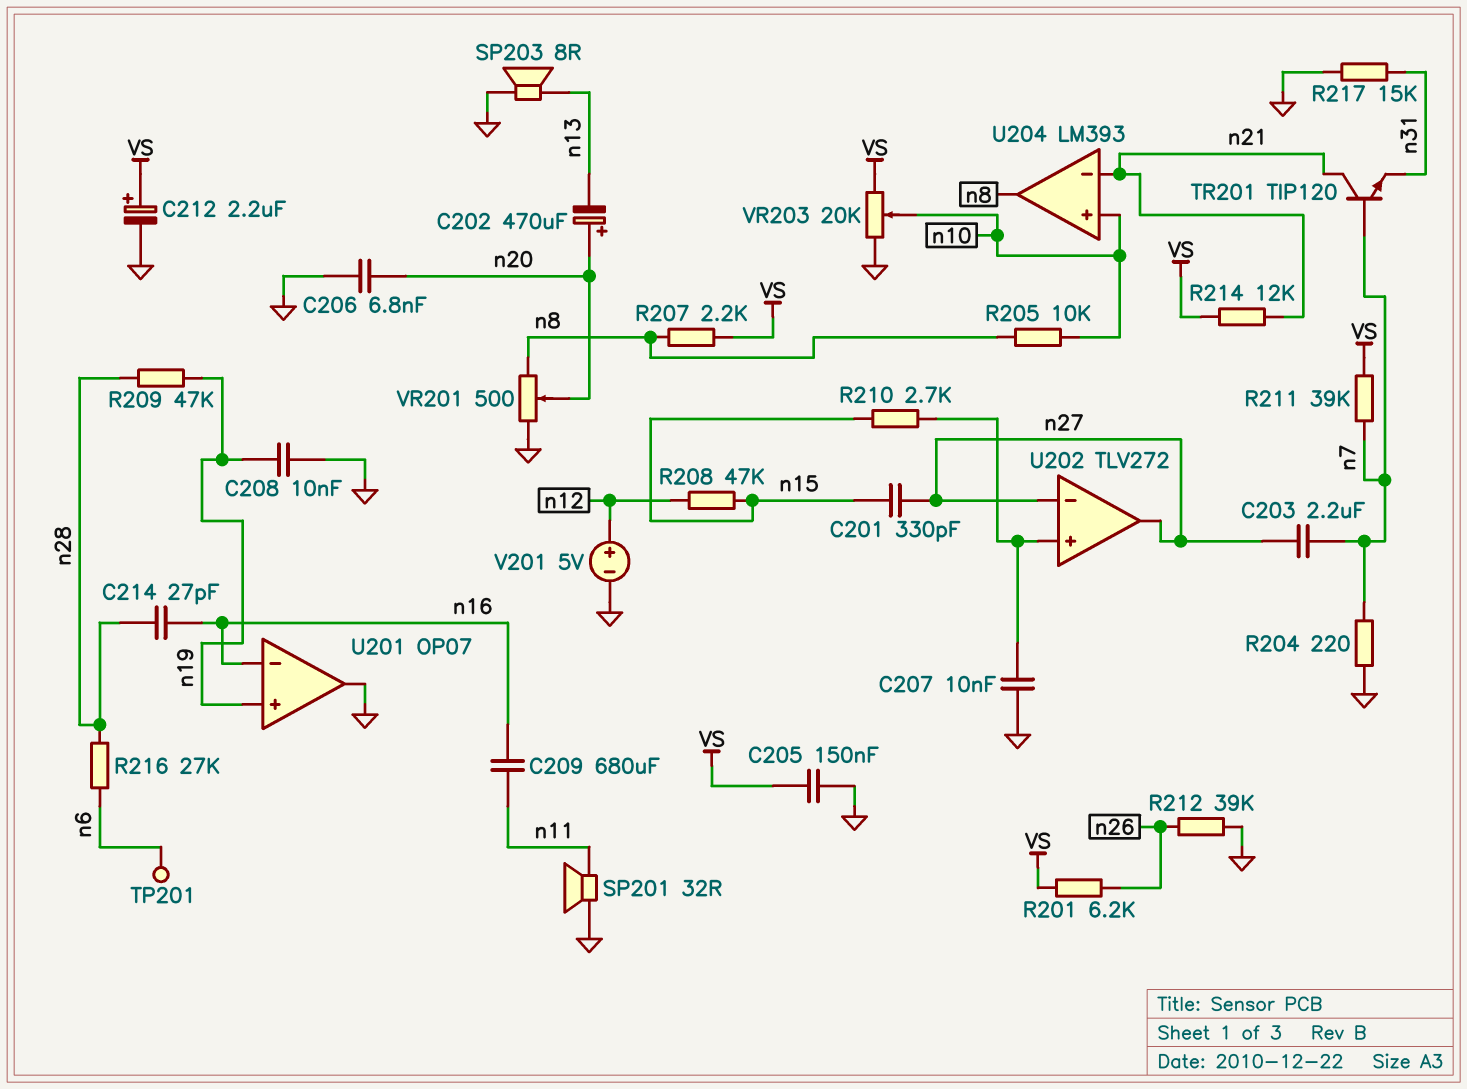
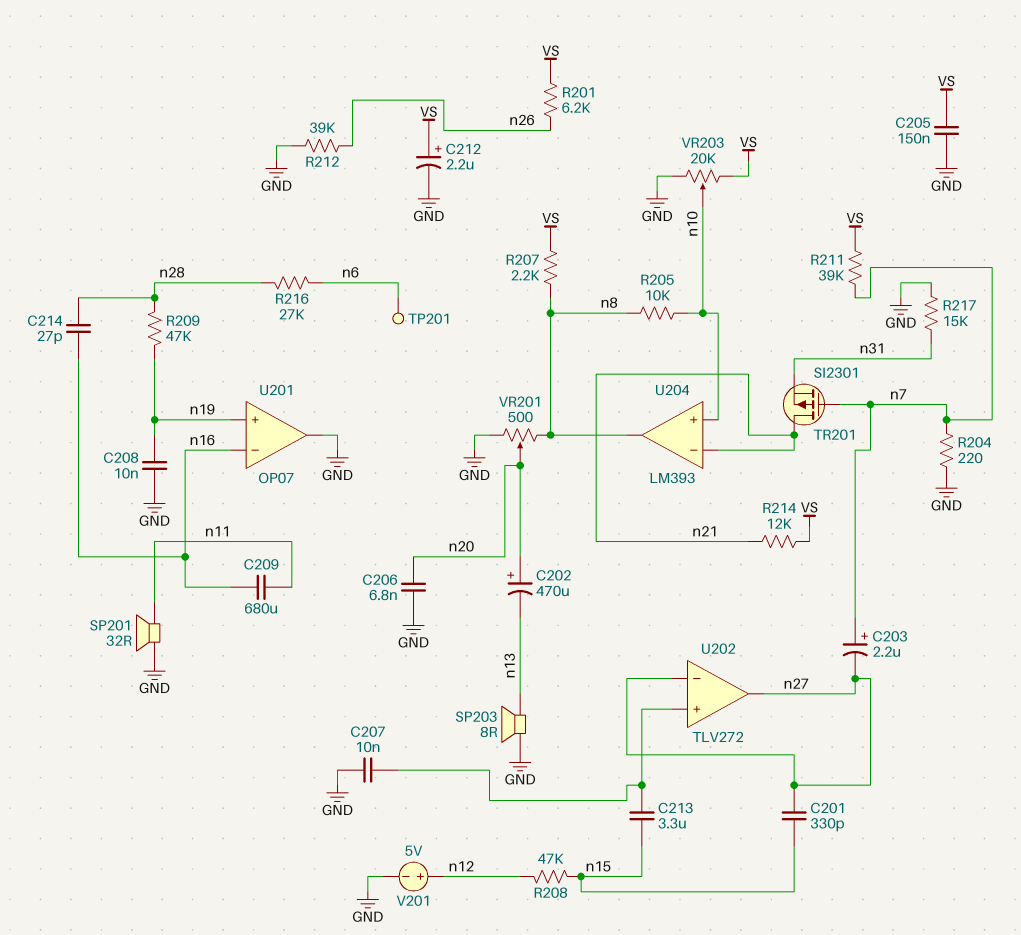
C203: 2.2uF (n7, n27) -> 2.2uF (plus n7, minus n27)
C213: none -> 3.3uF (U202/in+, n15)
R210: 2.7k (U202/in+, n15) -> none
TR201: NPN TIP120 (B n7, C n21, E n31) -> PMOS SI2301 (G n7, D n21, S n31)

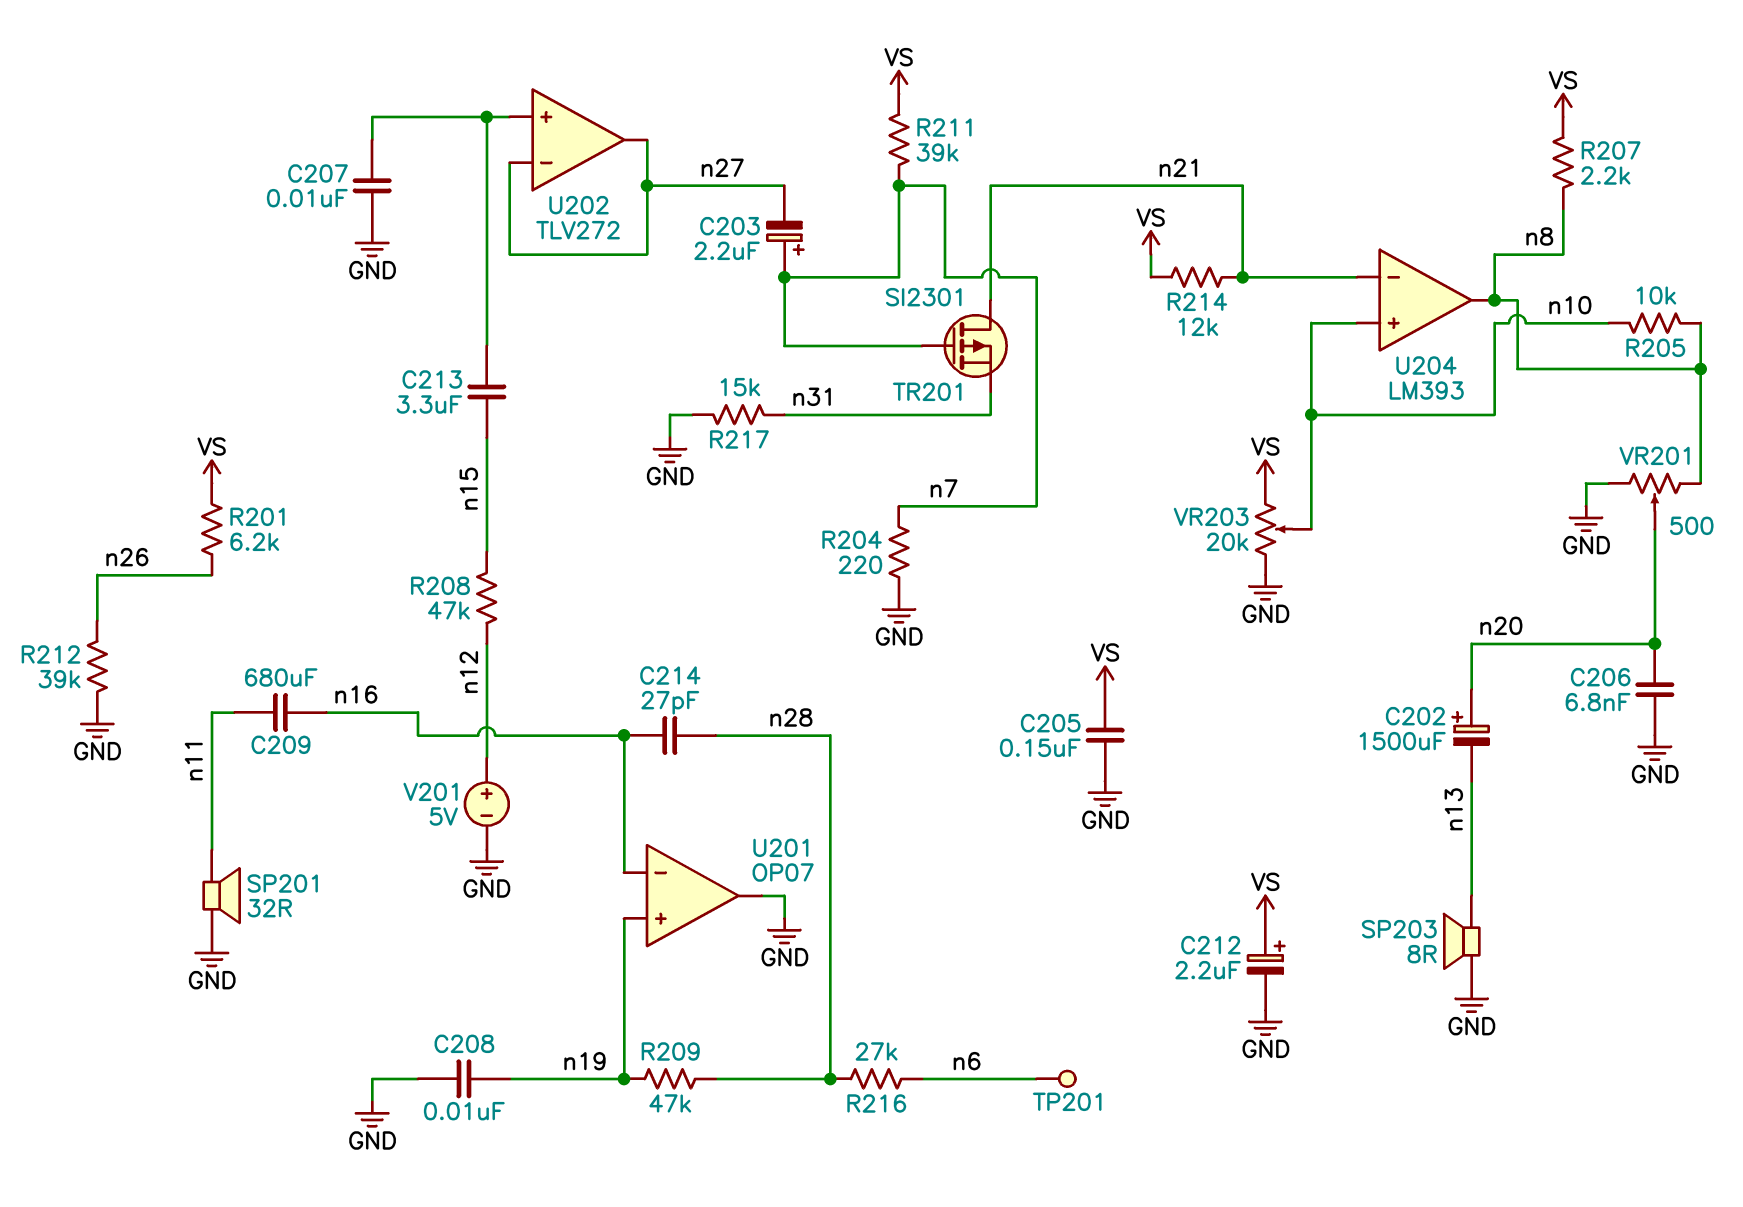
C201: 330pF (n15, n27) -> none
C202: 470uF (plus n20, minus n13) -> 1500uF (plus n20, minus n13)

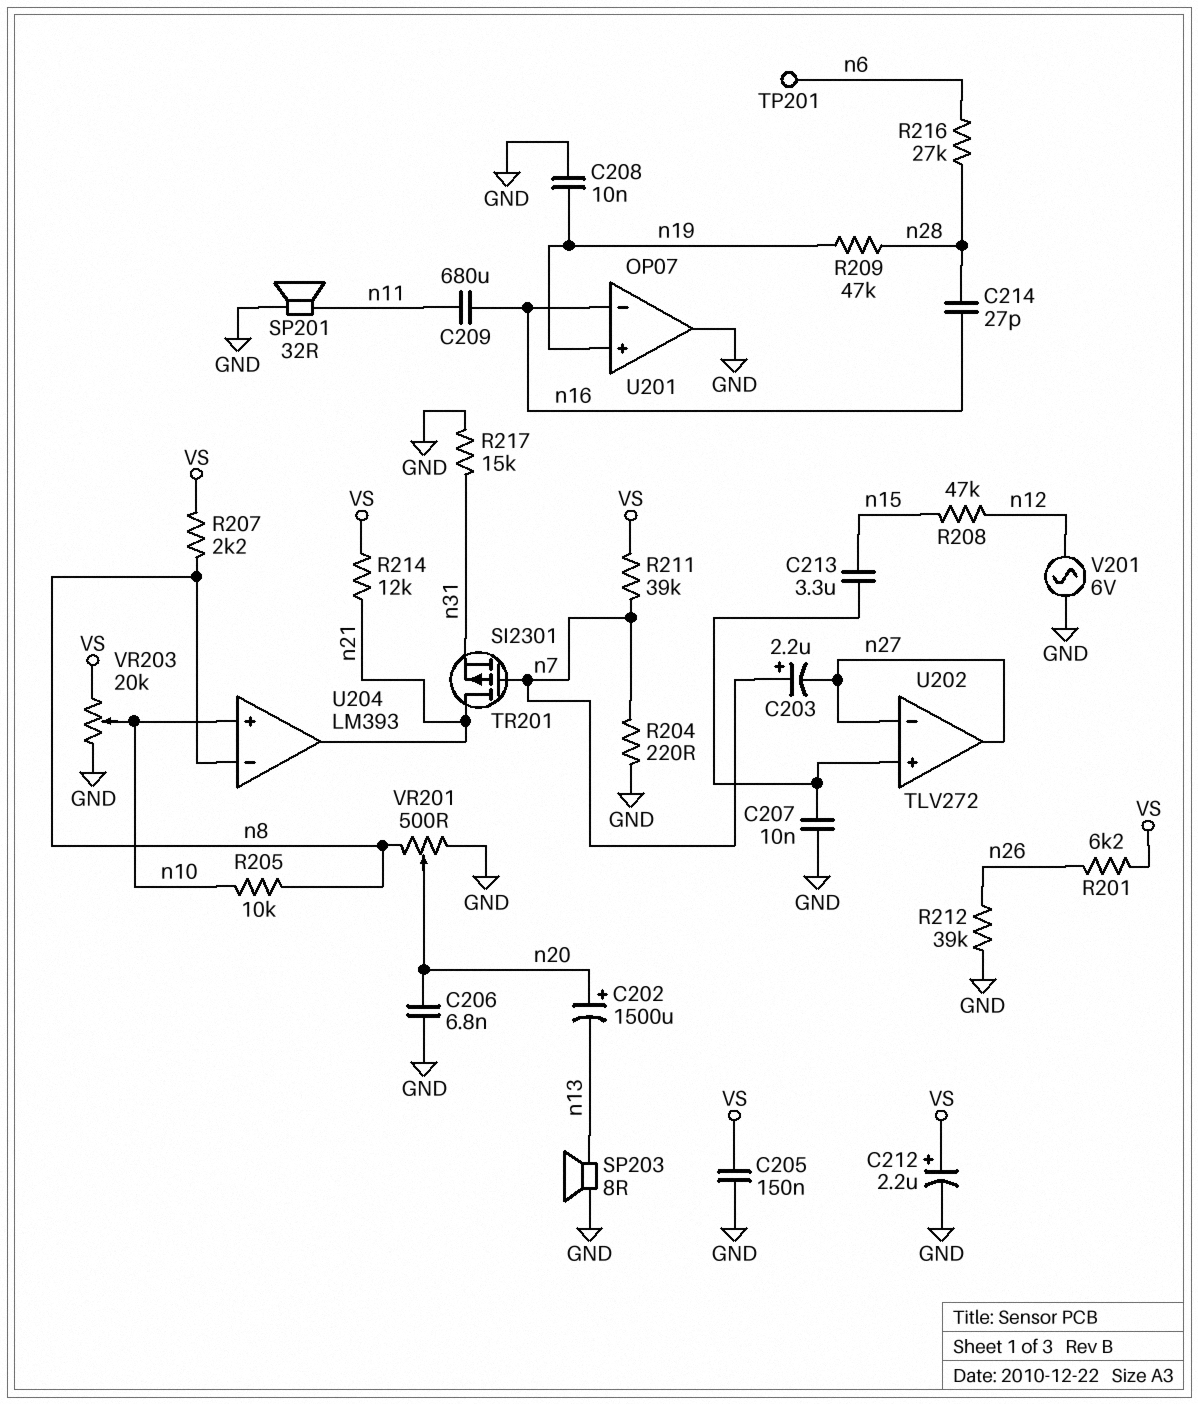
U204 pin in-: n21 -> n8
U204 pin out: n8 -> n21
V201: 5V (plus n12, minus GND) -> AC 6V (GND, n12)

